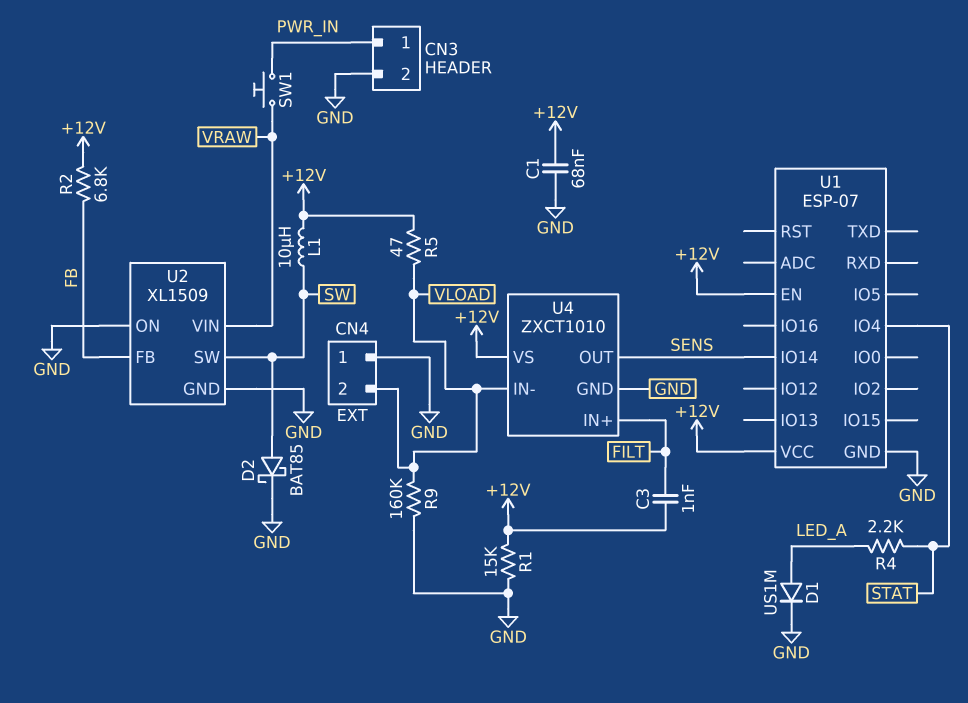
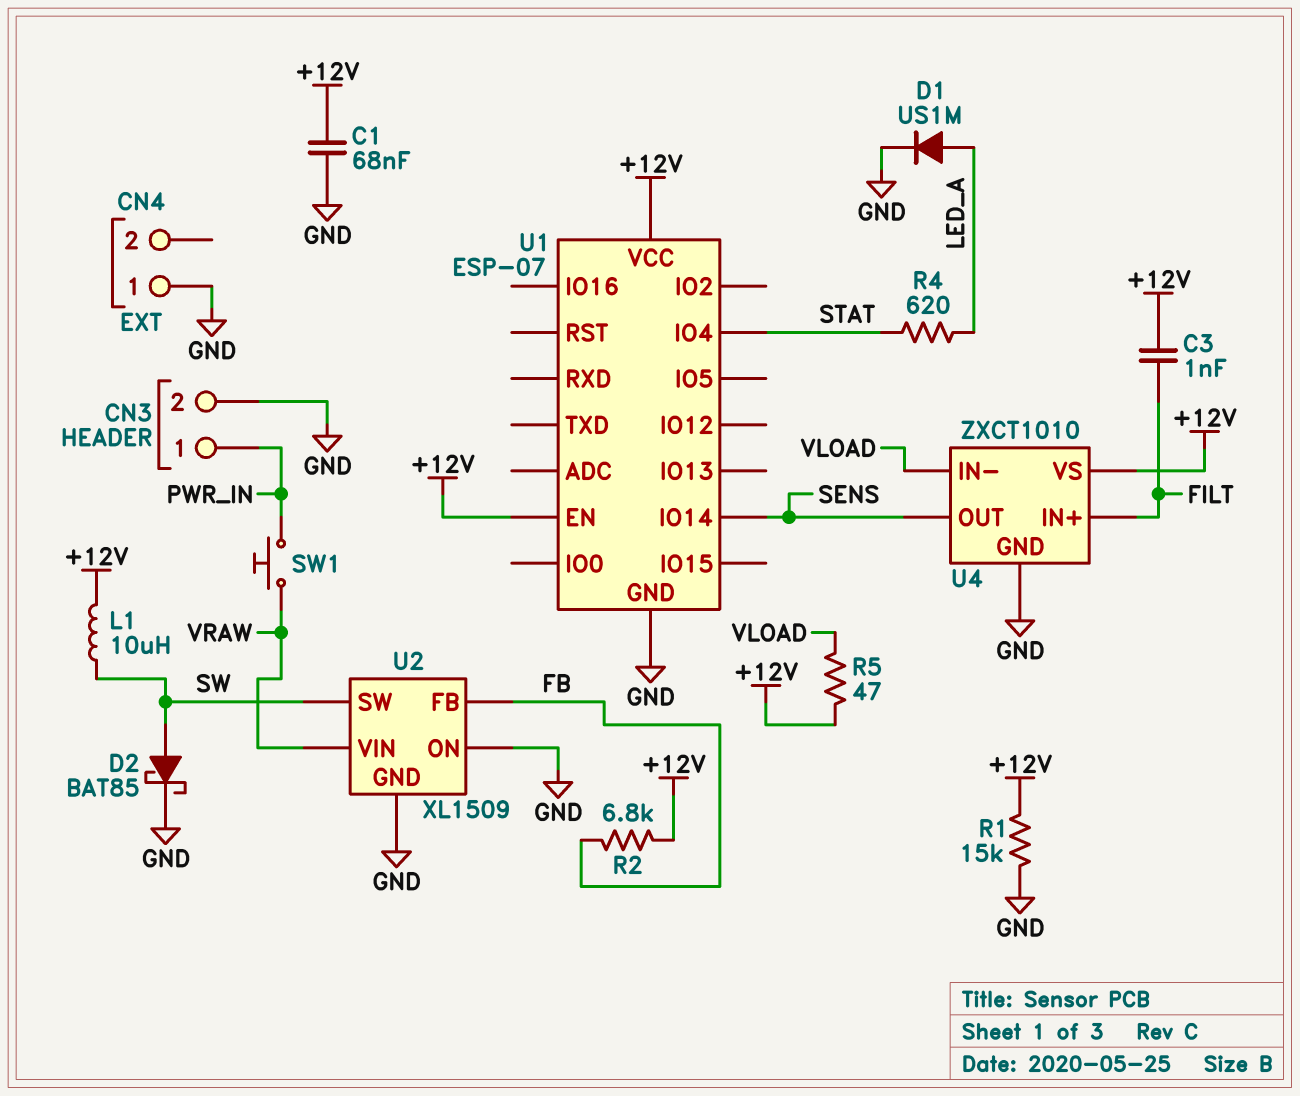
CN4 pin 2: VLOAD -> none
R4: 2.2k (LED_A, STAT) -> 620 (LED_A, STAT)
R9: 160k (GND, VLOAD) -> none

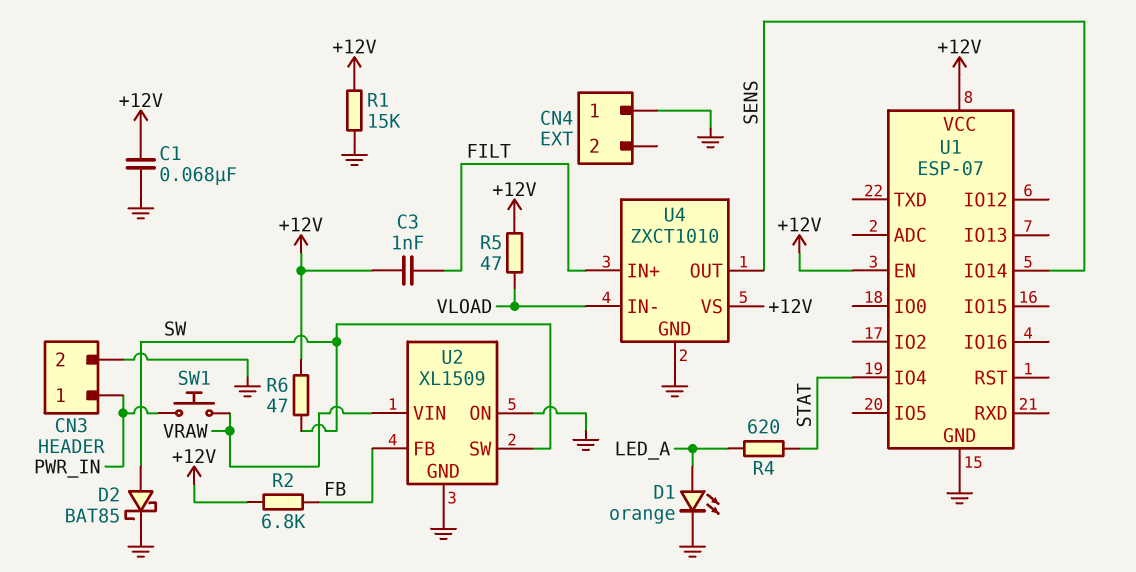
D1: diode US1M (A LED_A, K GND) -> LED orange (A LED_A, K GND)
L1: 10uH (+12V, SW) -> none
R6: none -> 47 (+12V, SW)

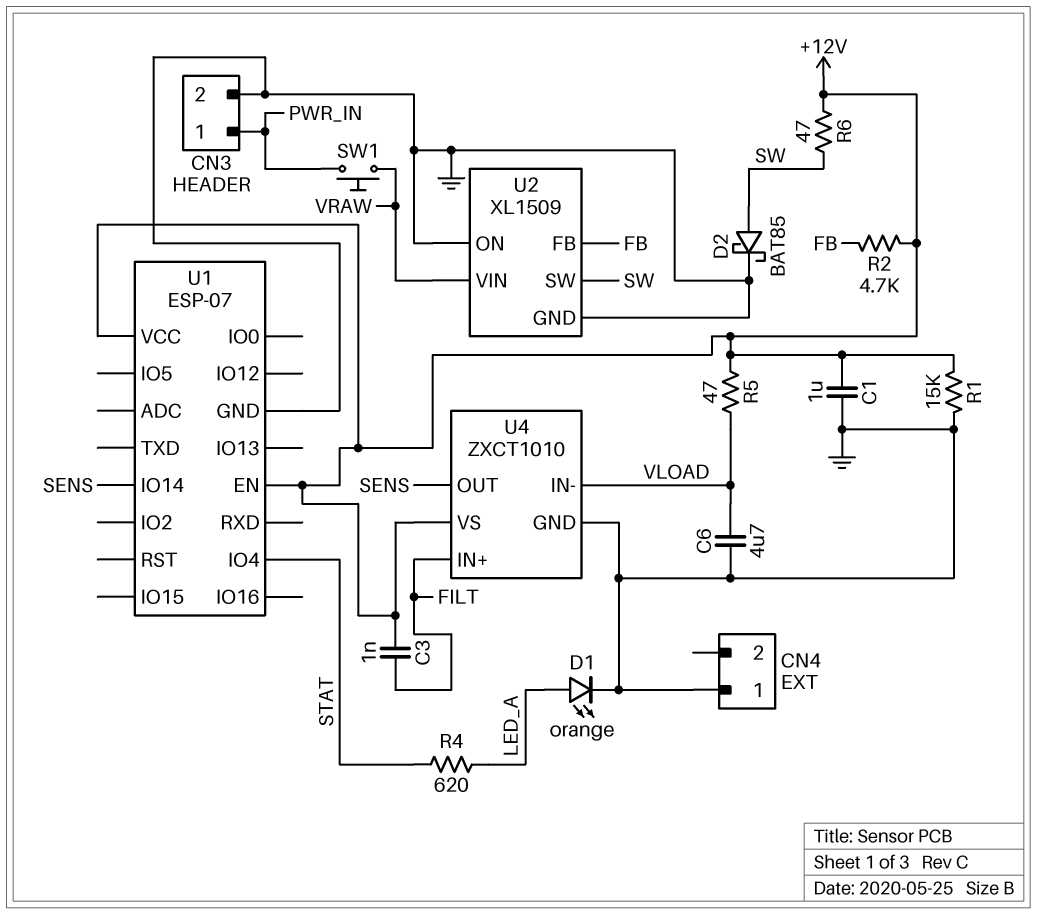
C1: 68nF (+12V, GND) -> 1uF (+12V, GND)
C6: none -> 4.7uF (GND, VLOAD)
R2: 6.8k (+12V, FB) -> 4.7k (+12V, FB)

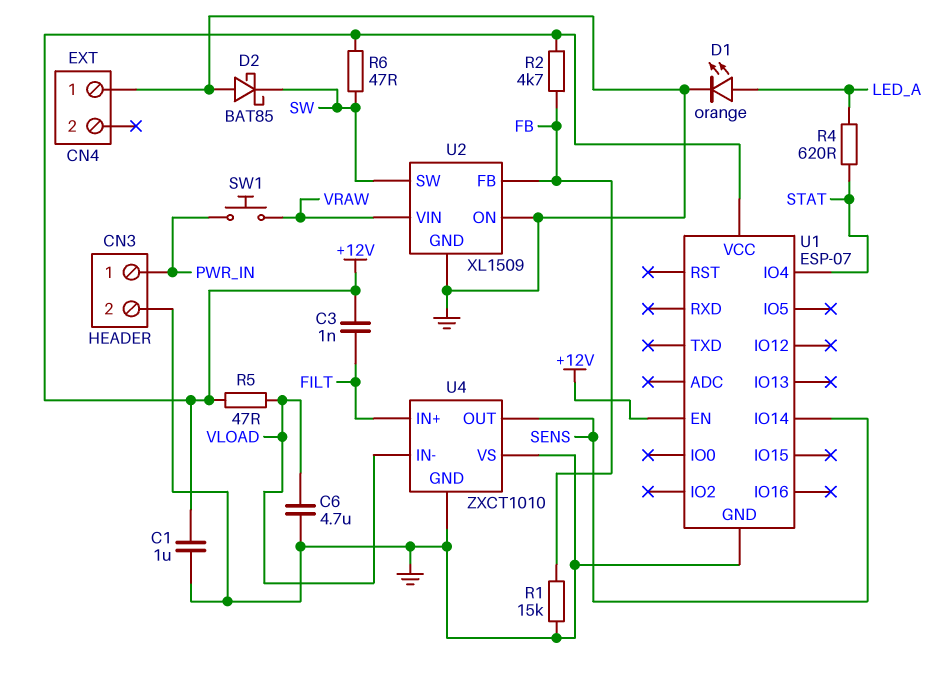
D2: schottky BAT85 (A SW, K GND) -> schottky BAT85 (A GND, K SW)
R1: 15k (+12V, GND) -> 15k (FB, GND)
U4 pin VS: +12V -> GND

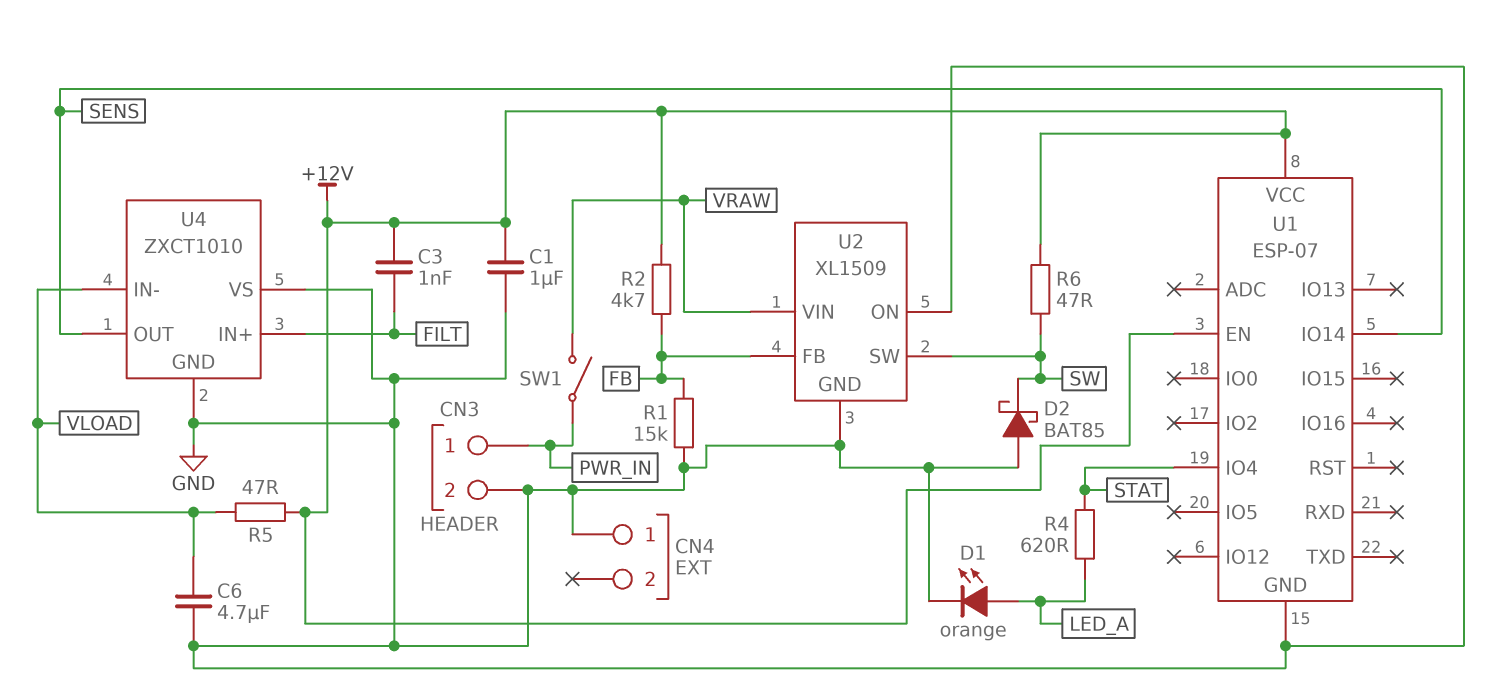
SW1: button (PWR_IN, VRAW) -> switch (PWR_IN, VRAW)

